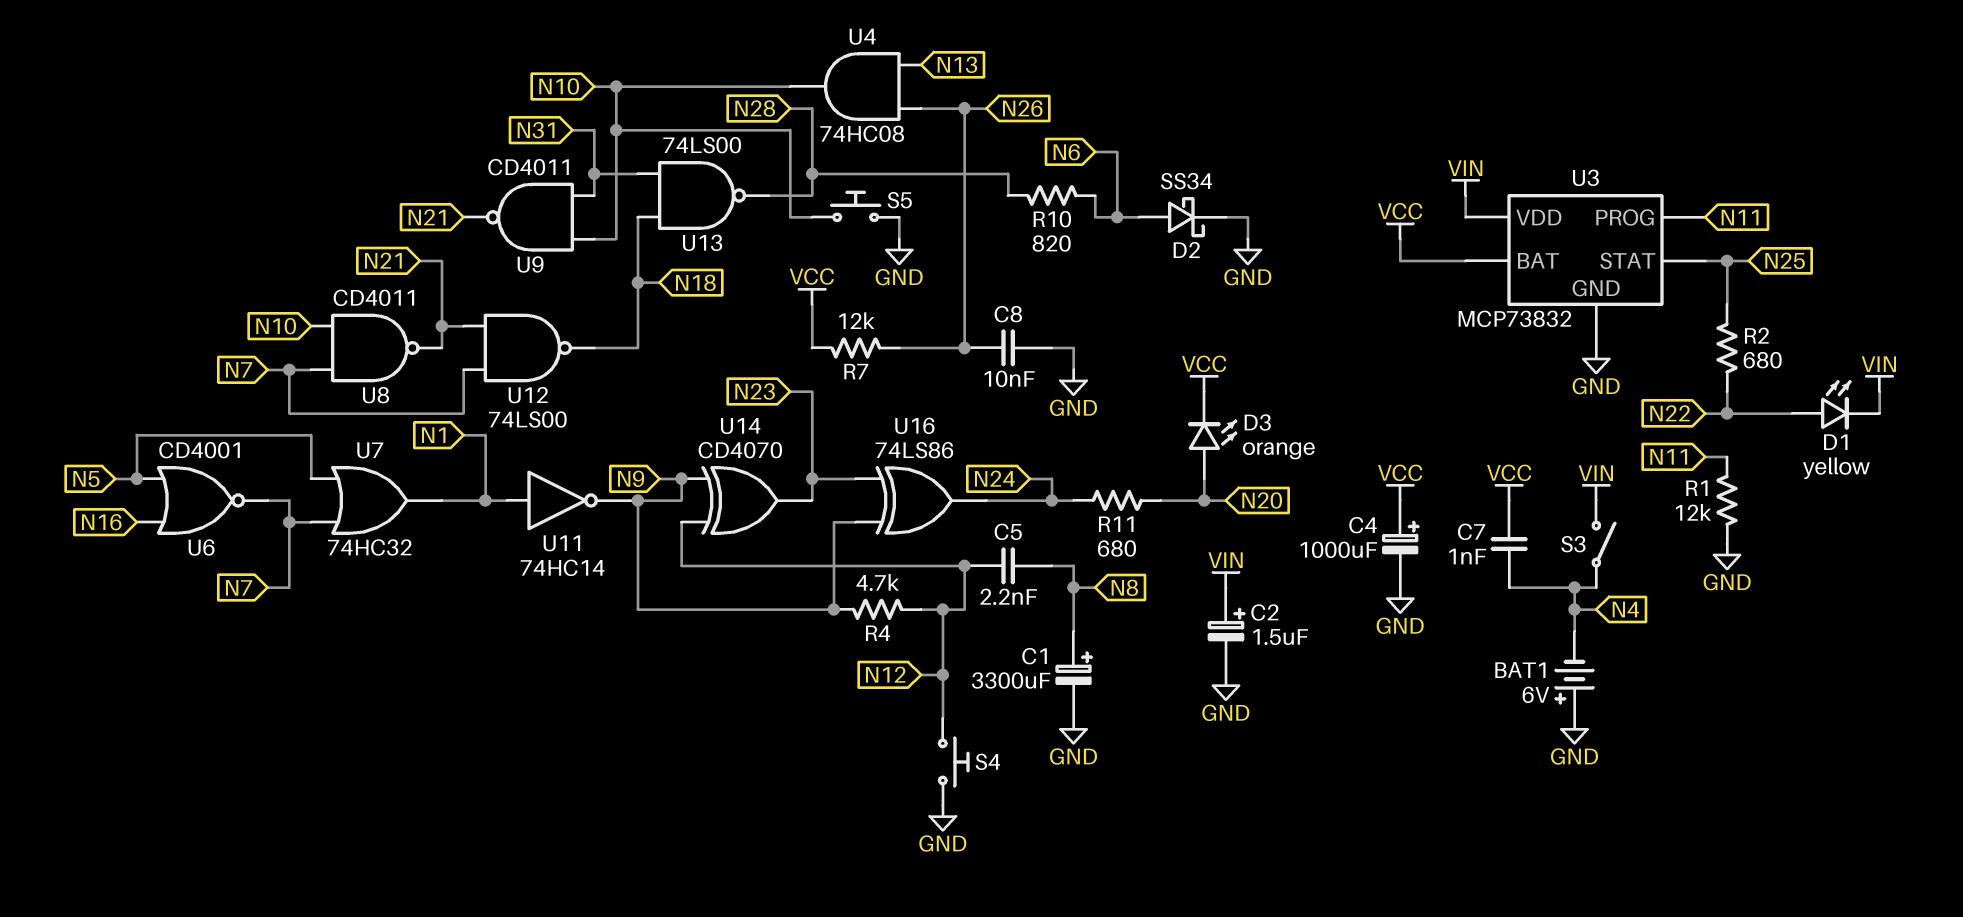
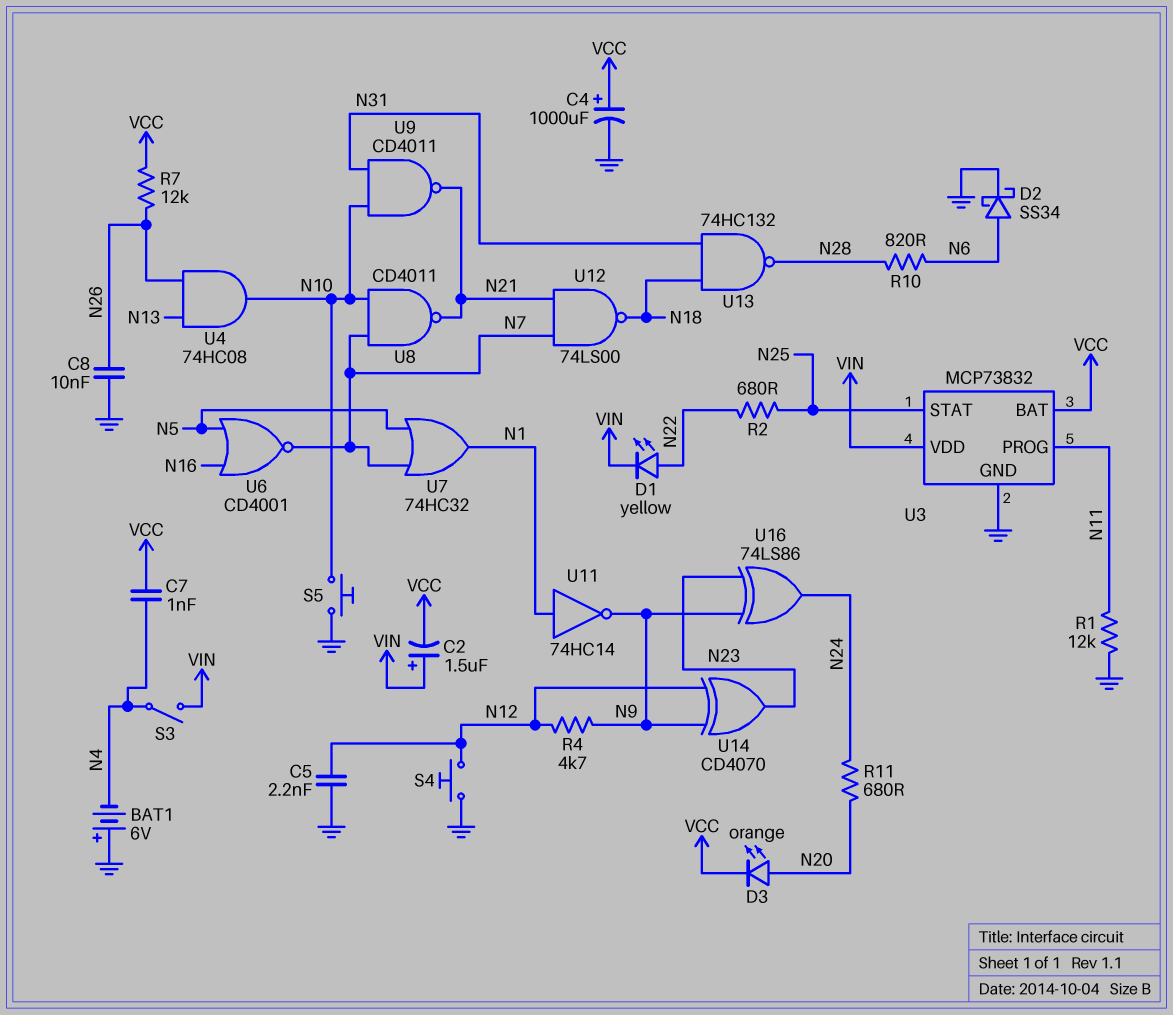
C1: 3300uF (plus N8, minus GND) -> none
C2: 1.5uF (plus VIN, minus GND) -> 1.5uF (plus VIN, minus VCC)
C5: 2.2nF (N8, N12) -> 2.2nF (GND, N12)
U13: NAND 74LS00 (in N18, in N31, out N28) -> NAND 74HC132 (in N18, in N31, out N28)

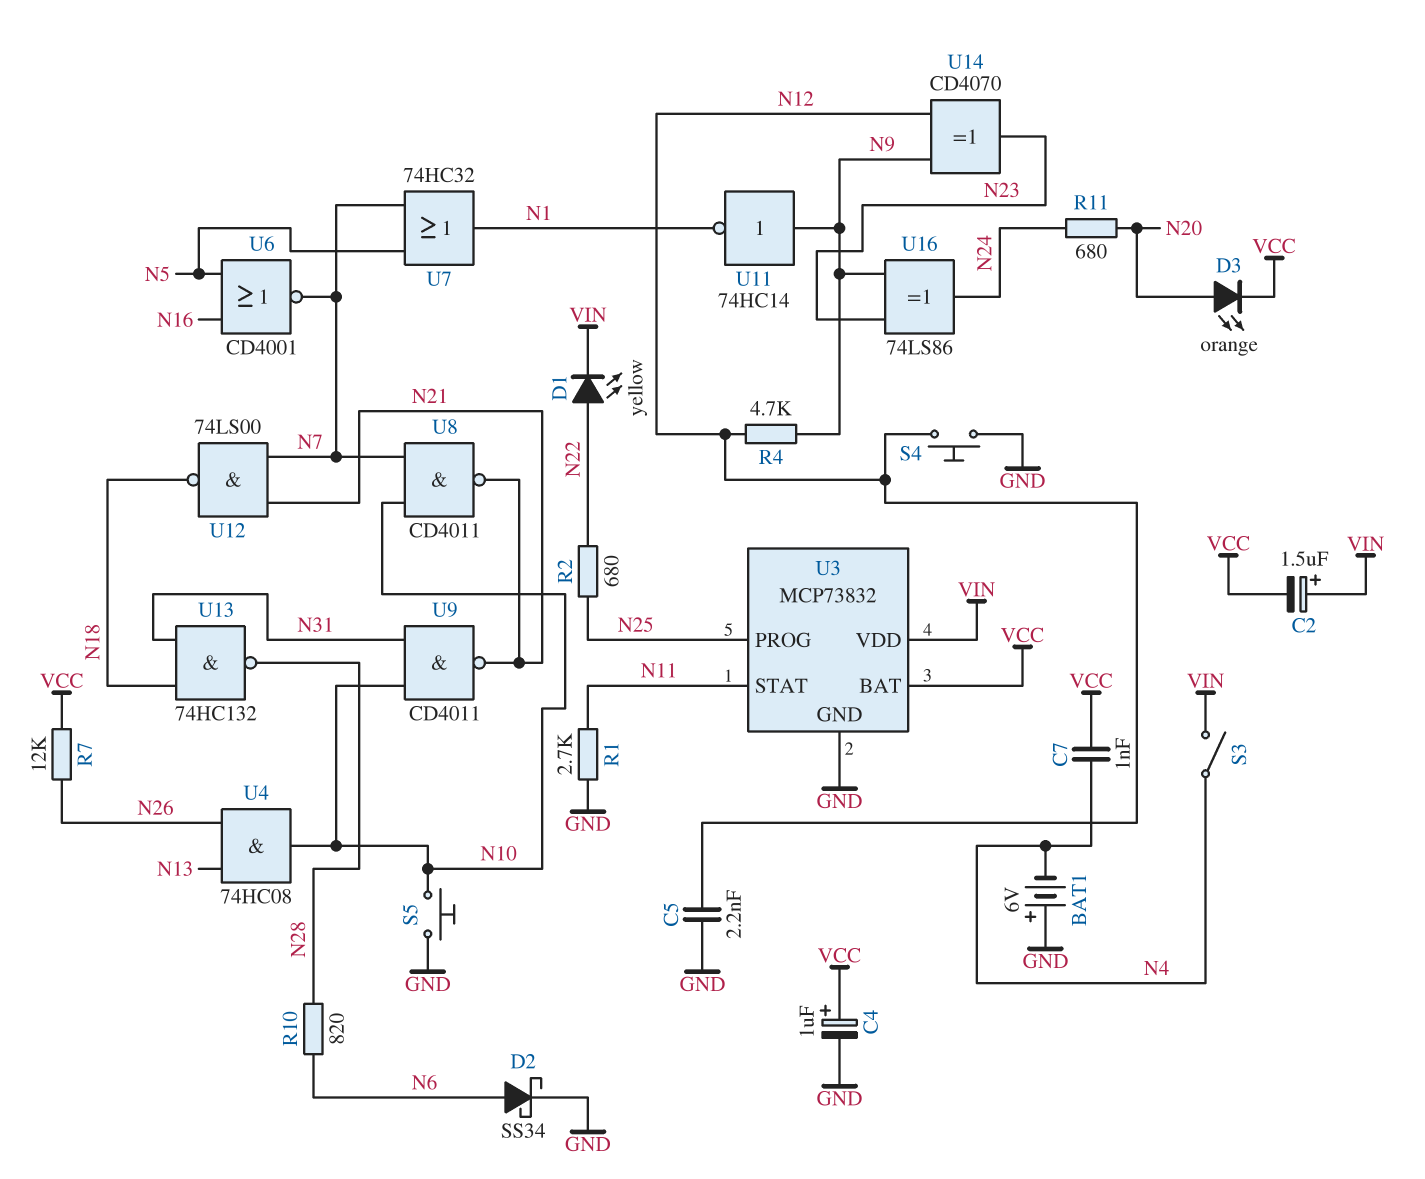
C4: 1000uF (plus VCC, minus GND) -> 1uF (plus VCC, minus GND)
C8: 10nF (GND, N26) -> none
R1: 12k (GND, N11) -> 2.7k (GND, N11)
U3 pin PROG: N11 -> N25
U3 pin STAT: N25 -> N11
U11: NOT 74HC14 (in N1, out N9) -> NOT 74HC14 (in N9, out N1)

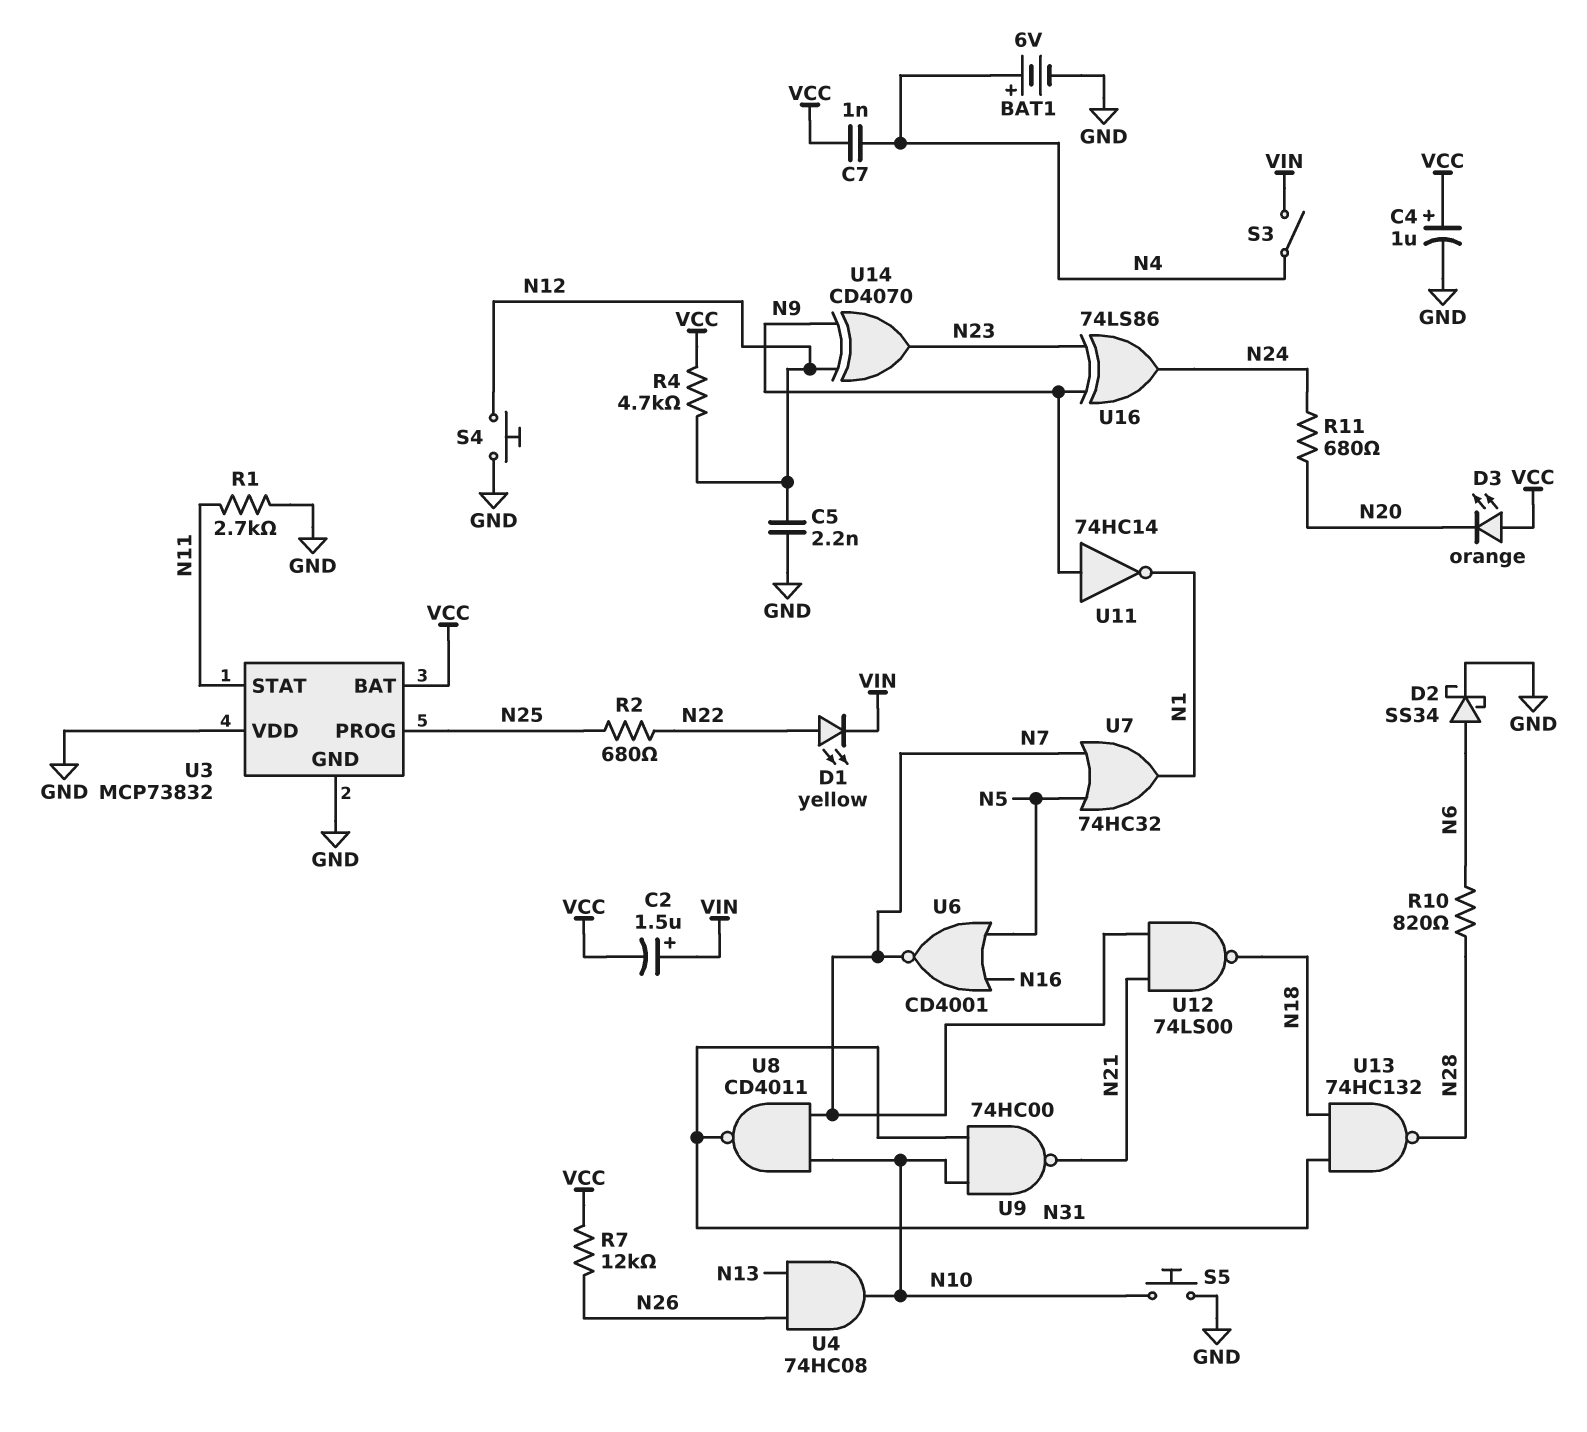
BAT1: 6V (plus GND, minus N4) -> 6V (plus N4, minus GND)
D3: LED orange (A N20, K VCC) -> LED orange (A VCC, K N20)
R4: 4.7k (N9, N12) -> 4.7k (N12, VCC)
U3 pin VDD: VIN -> GND
U8: NAND CD4011 (in N7, in N10, out N21) -> NAND CD4011 (in N7, in N10, out N31)
U9: NAND CD4011 (in N10, in N31, out N21) -> NAND 74HC00 (in N10, in N31, out N21)

